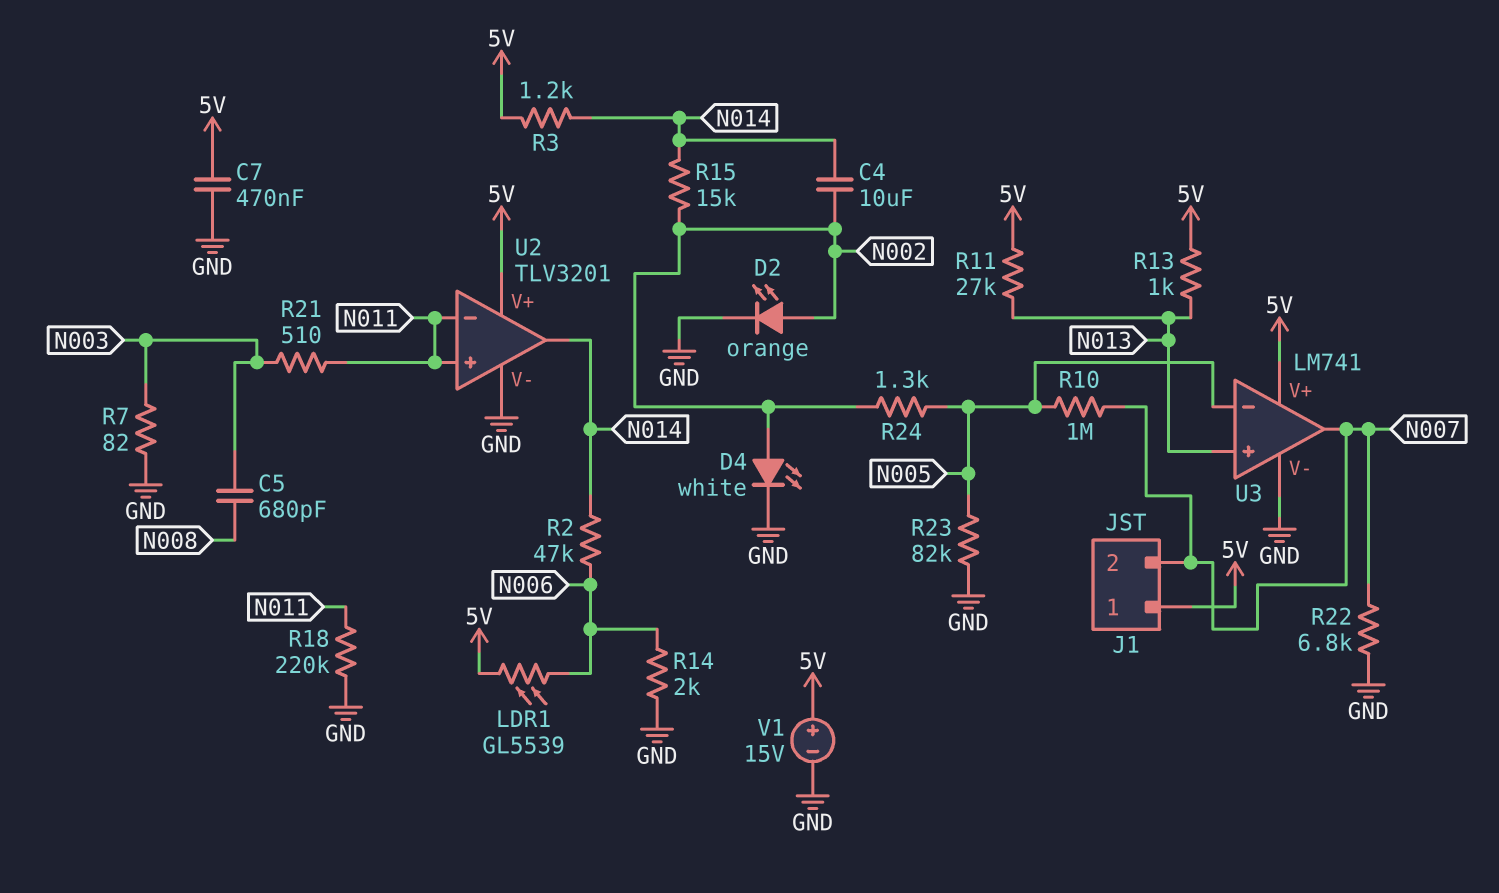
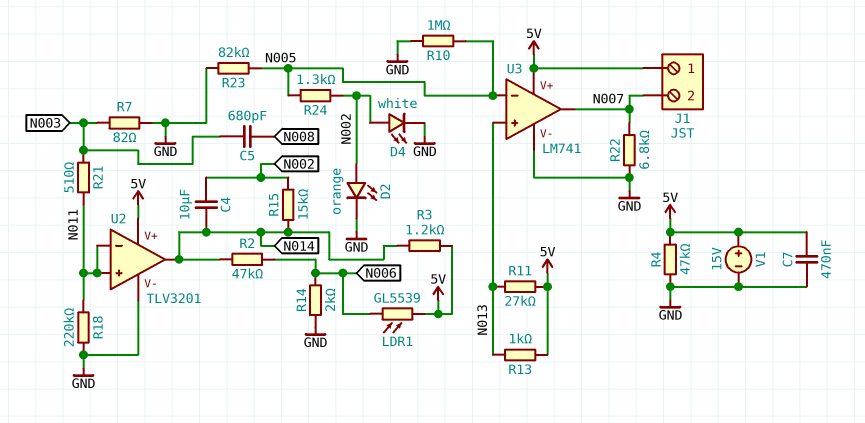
R4: none -> 47k (5V, GND)
R10: 1M (N005, N007) -> 1M (GND, N005)

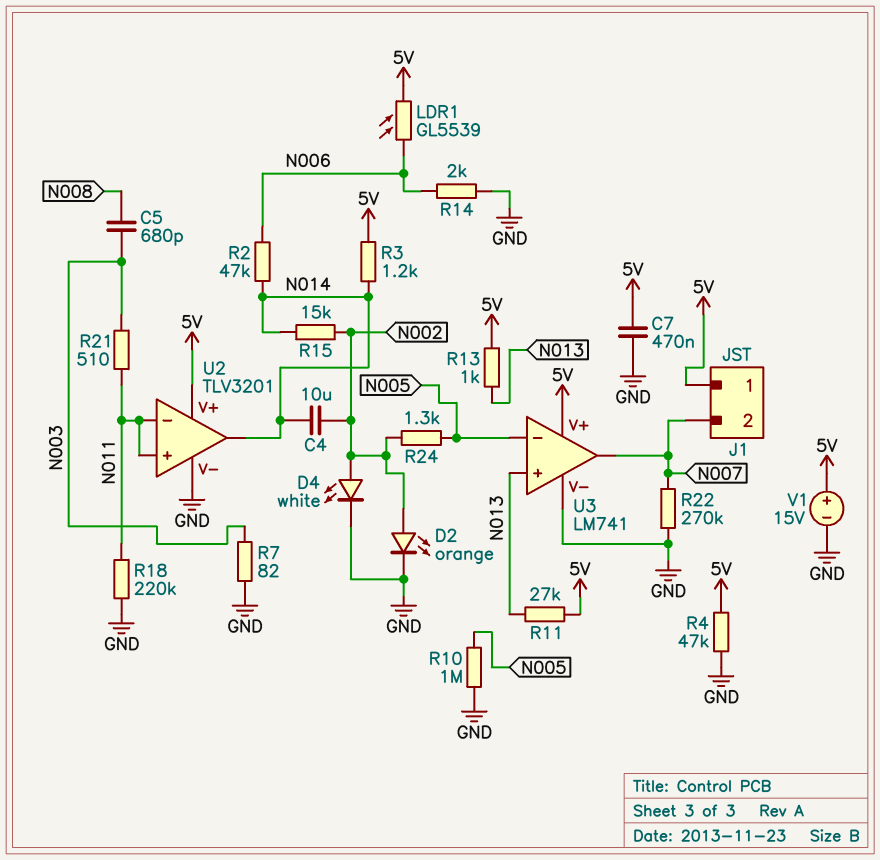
R22: 6.8k (GND, N007) -> 270k (GND, N007)
R23: 82k (GND, N005) -> none

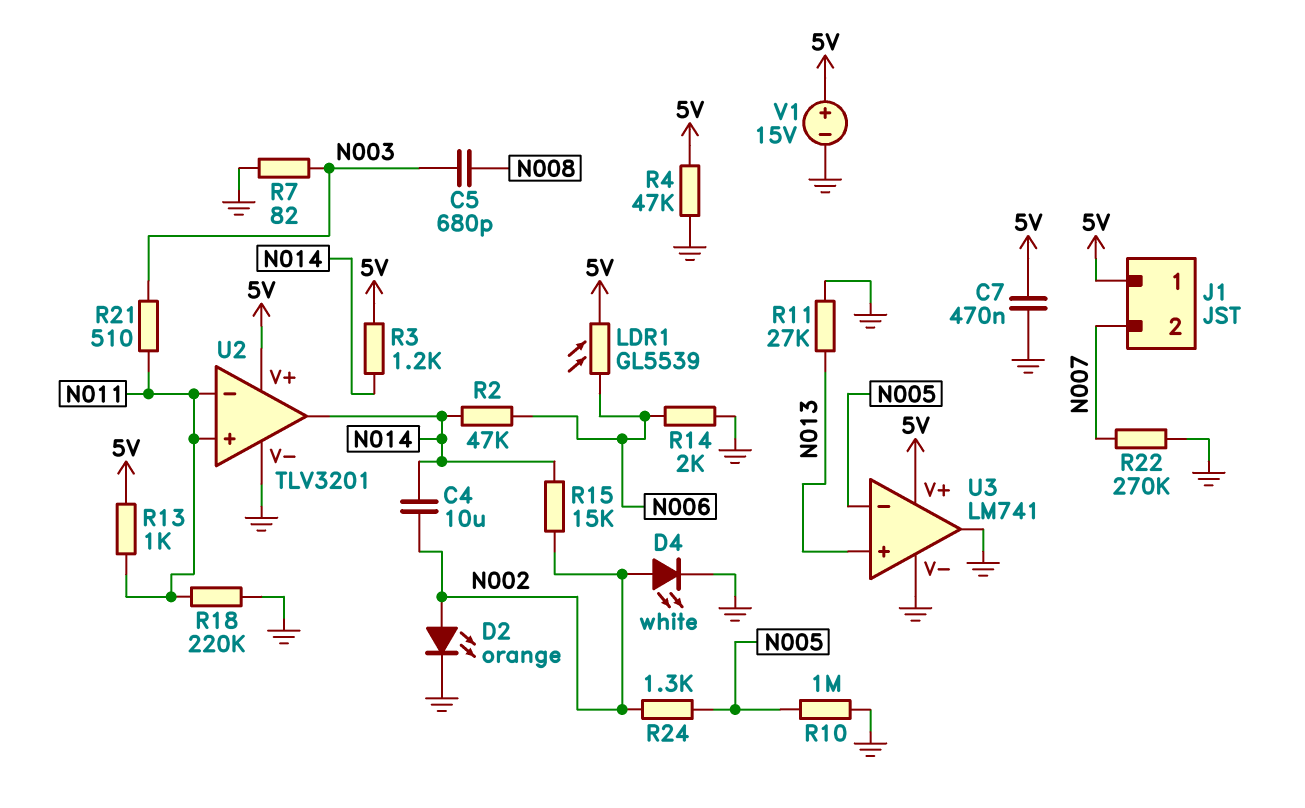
R11: 27k (5V, N013) -> 27k (GND, N013)
R13: 1k (5V, N013) -> 1k (5V, N011)
U3 pin out: N007 -> GND

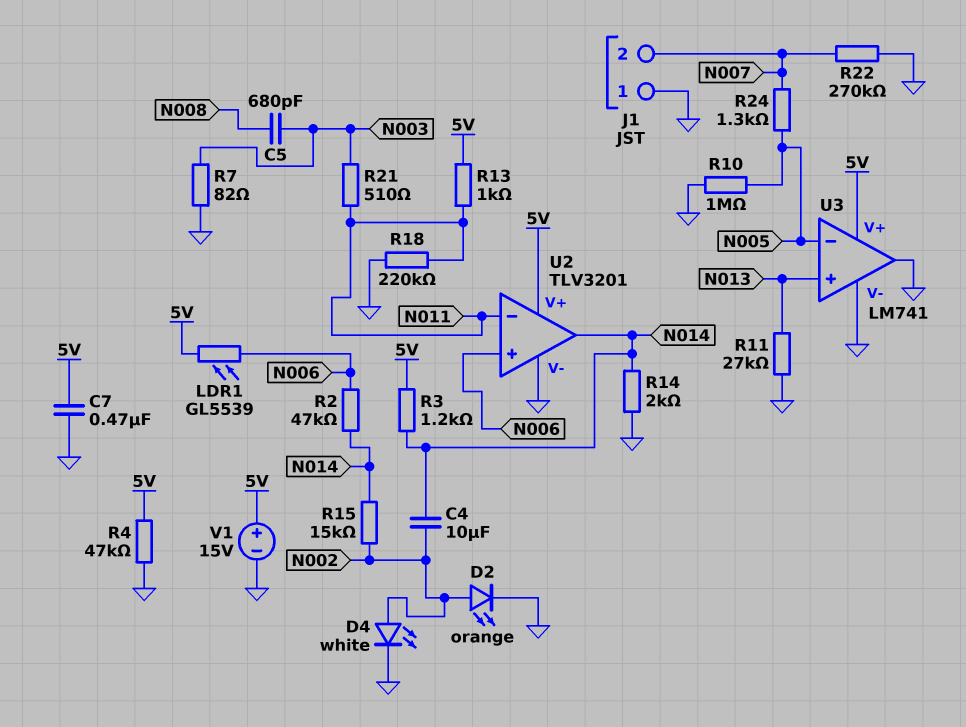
J1 pin 1: 5V -> GND
R14: 2k (GND, N006) -> 2k (GND, N014)
R24: 1.3k (N002, N005) -> 1.3k (N005, N007)
U2 pin in+: N011 -> N006

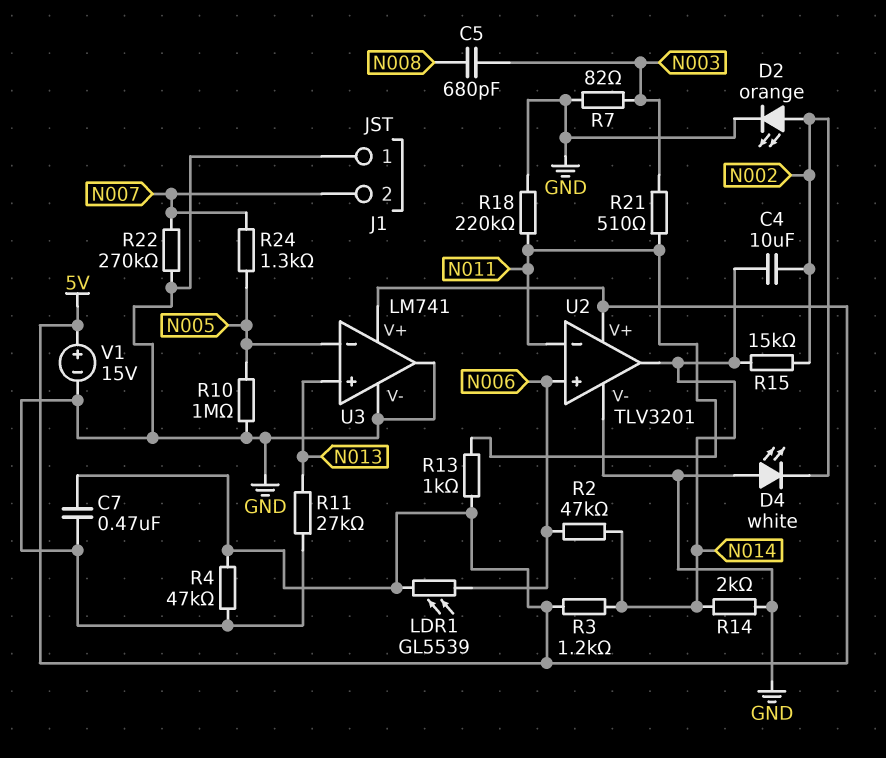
D4: LED white (A N002, K GND) -> LED white (A GND, K N002)

